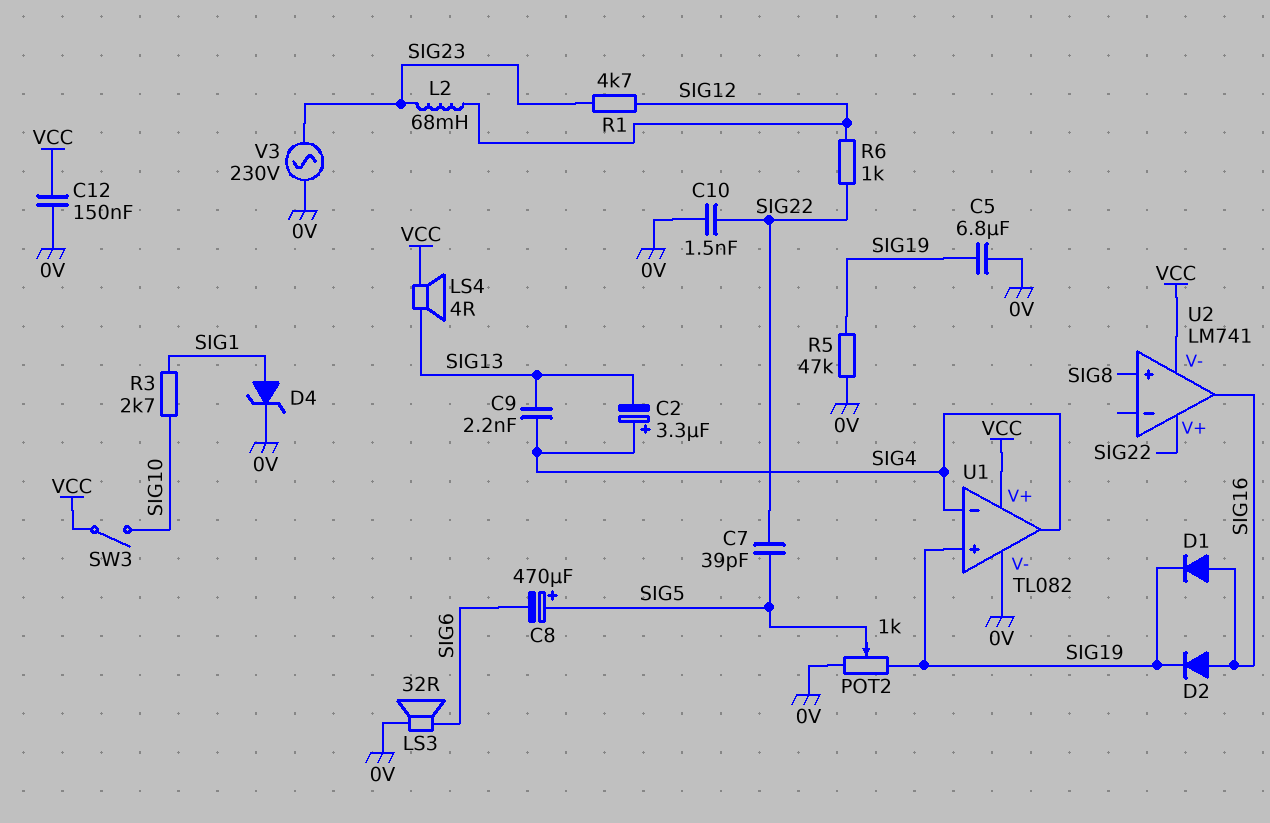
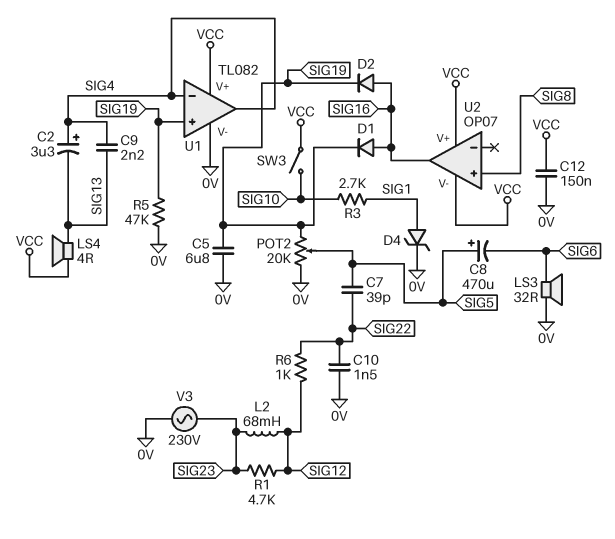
POT2: 1k (0V, SIG19, wiper SIG5) -> 20k (0V, SIG19, wiper SIG5)
U2: LM741 -> OP07
U2 pin V+: SIG22 -> VCC

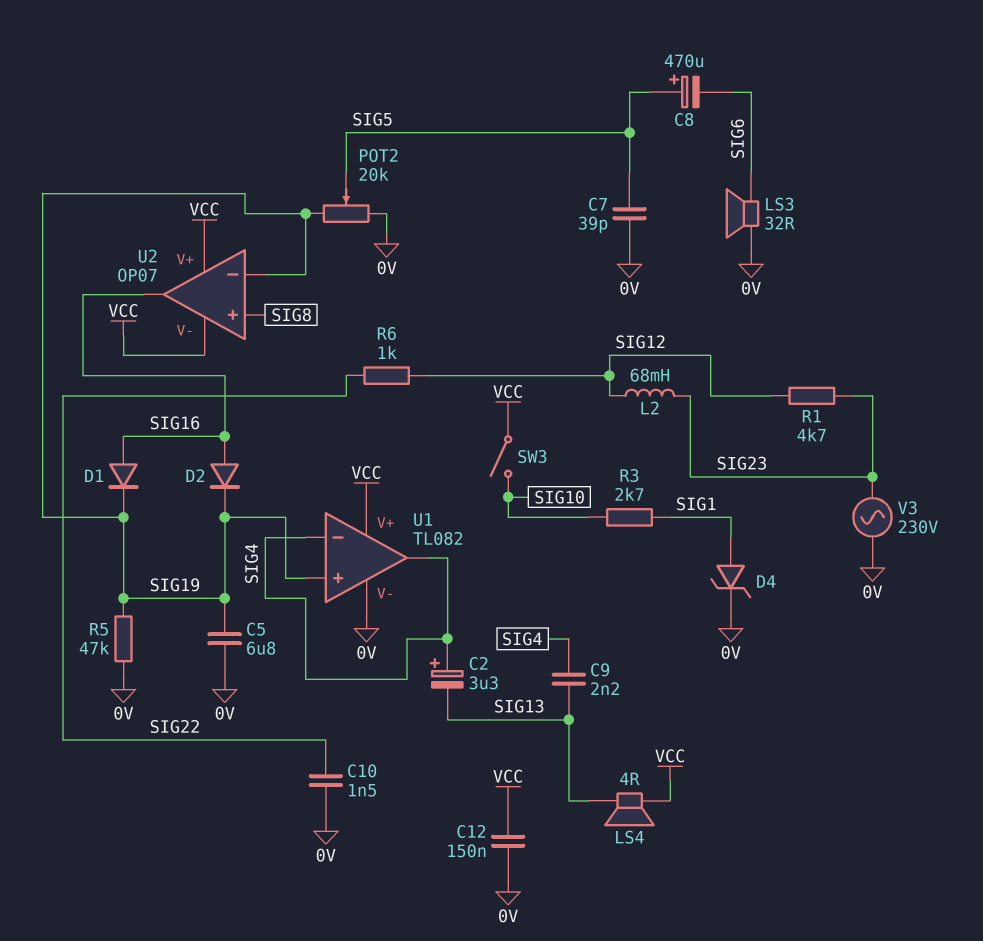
C7: 39pF (SIG5, SIG22) -> 39pF (0V, SIG5)
U2 pin in-: none -> SIG19

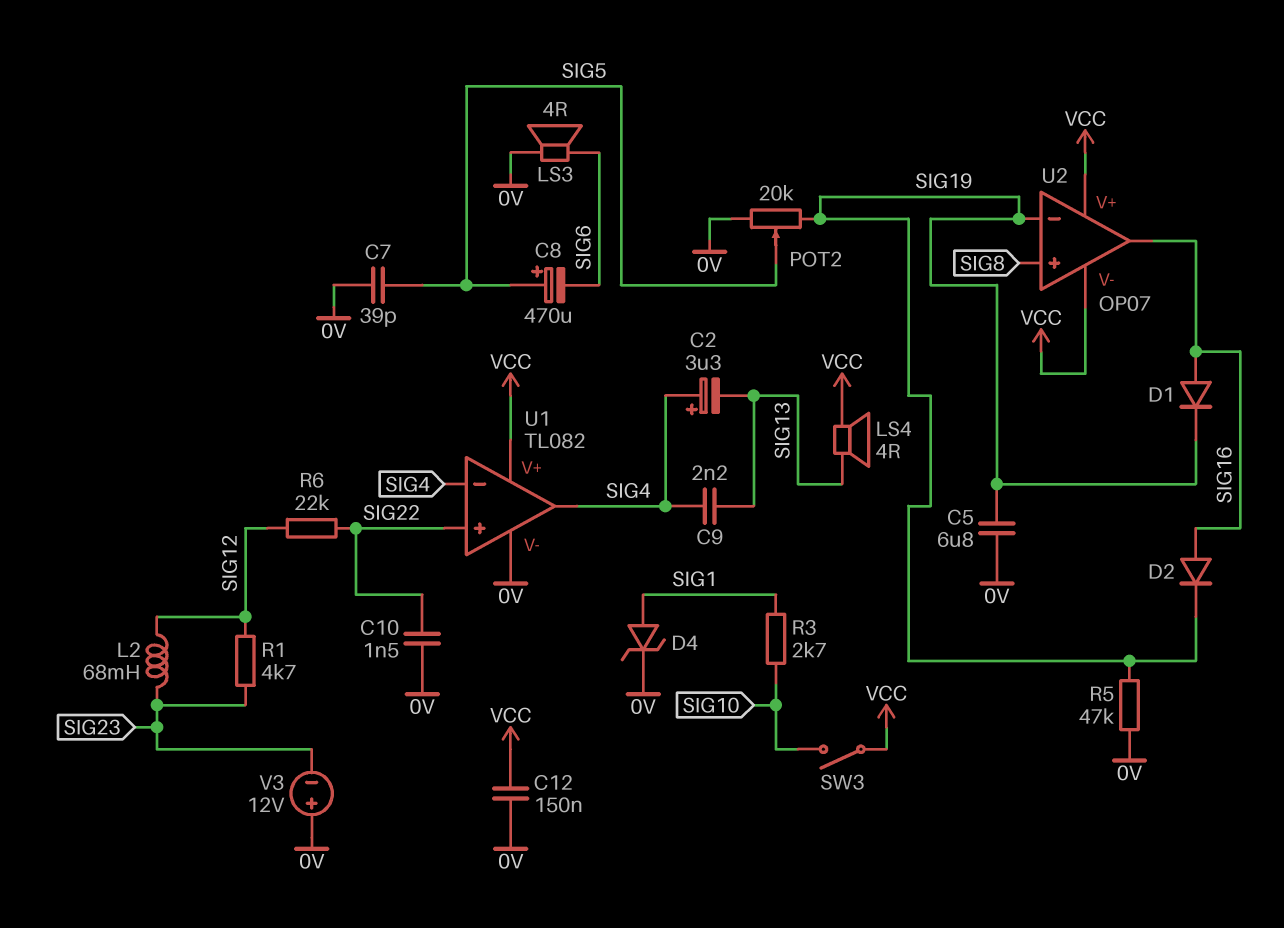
LS3: speaker 32R (0V, SIG6) -> speaker 4R (0V, SIG6)
R6: 1k (SIG12, SIG22) -> 22k (SIG12, SIG22)
U1 pin in+: SIG19 -> SIG22
V3: AC 230V (0V, SIG23) -> 12V (plus 0V, minus SIG23)

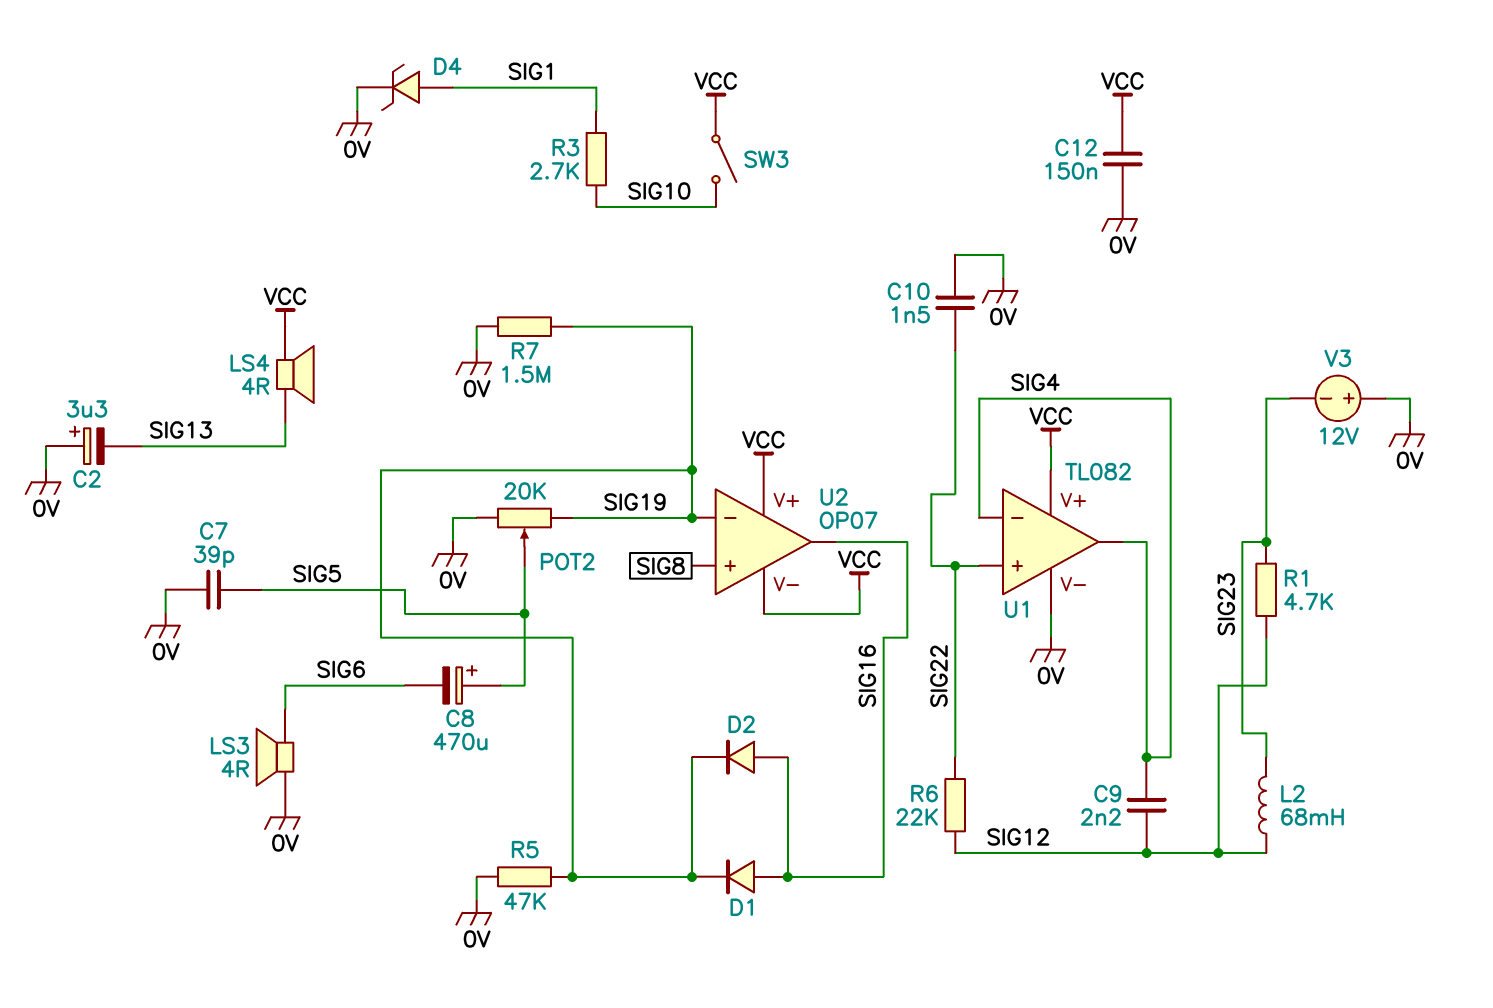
C2: 3.3uF (plus SIG4, minus SIG13) -> 3.3uF (plus 0V, minus SIG13)
C5: 6.8uF (0V, SIG19) -> none
C9: 2.2nF (SIG4, SIG13) -> 2.2nF (SIG4, SIG12)
R7: none -> 1.5M (0V, SIG19)

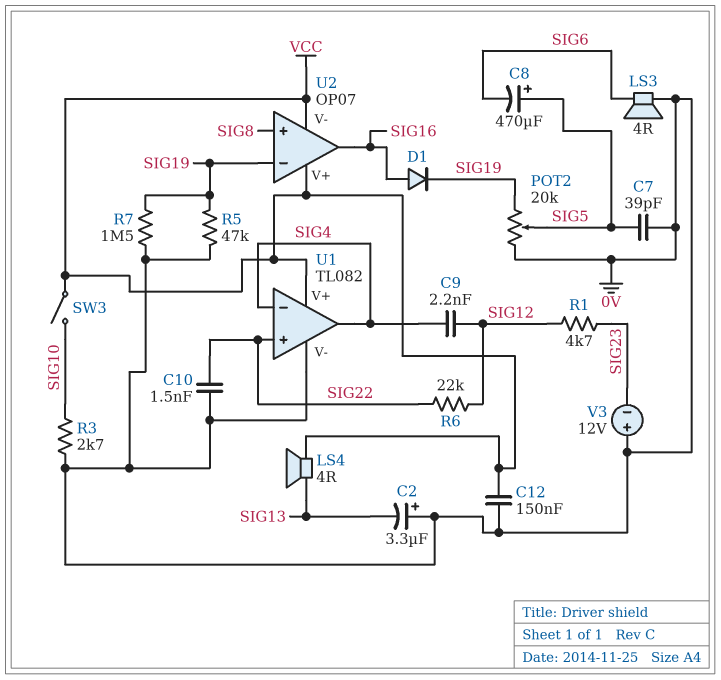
D2: diode (A SIG16, K SIG19) -> none
D4: zener (A SIG1, K 0V) -> none
L2: 68mH (SIG12, SIG23) -> none
R3: 2.7k (SIG1, SIG10) -> 2.7k (0V, SIG10)

